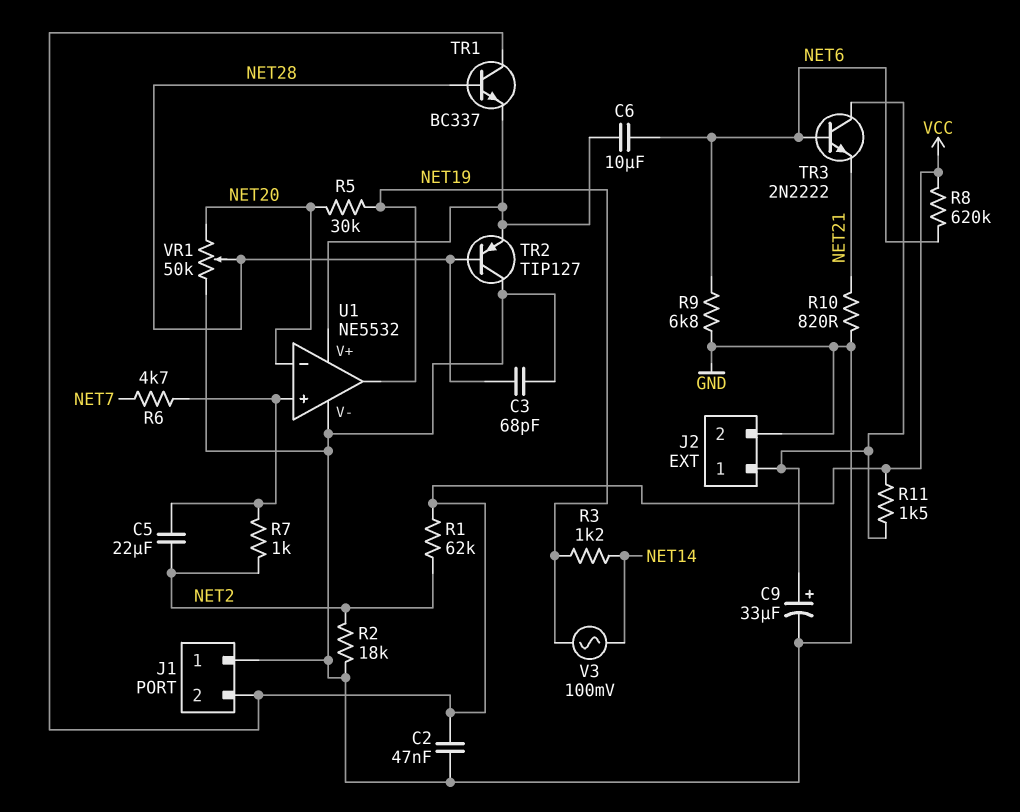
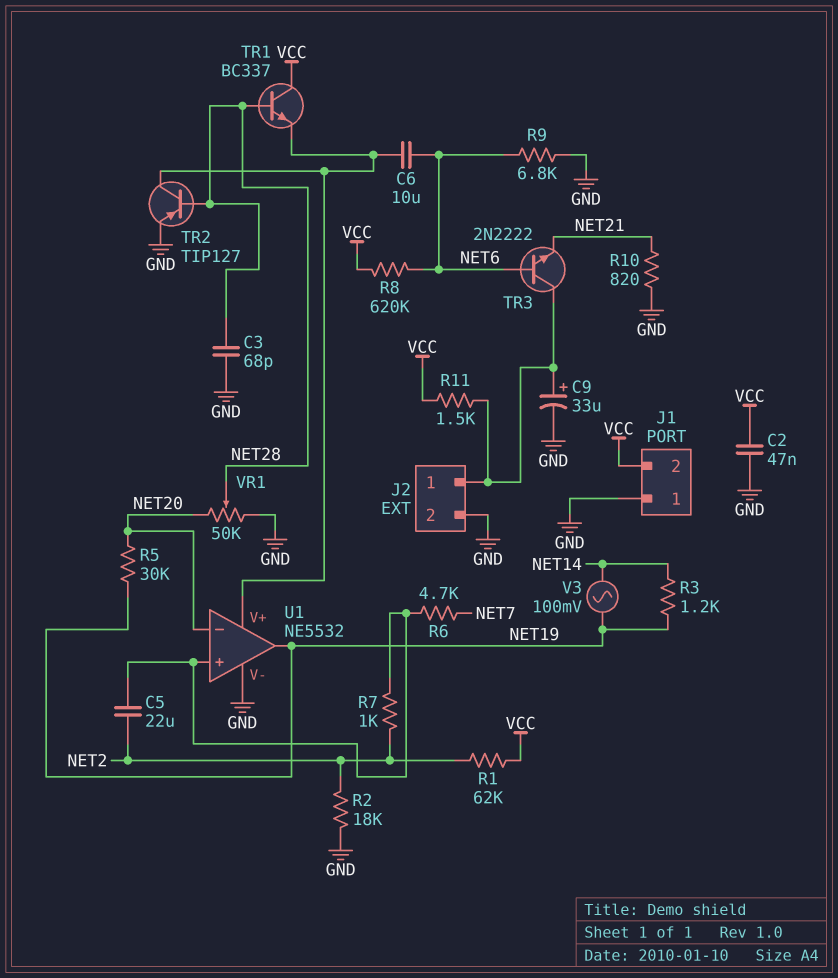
TR2: PNP TIP127 (B NET28, C GND, E U1/V+) -> PNP TIP127 (B NET28, C U1/V+, E GND)

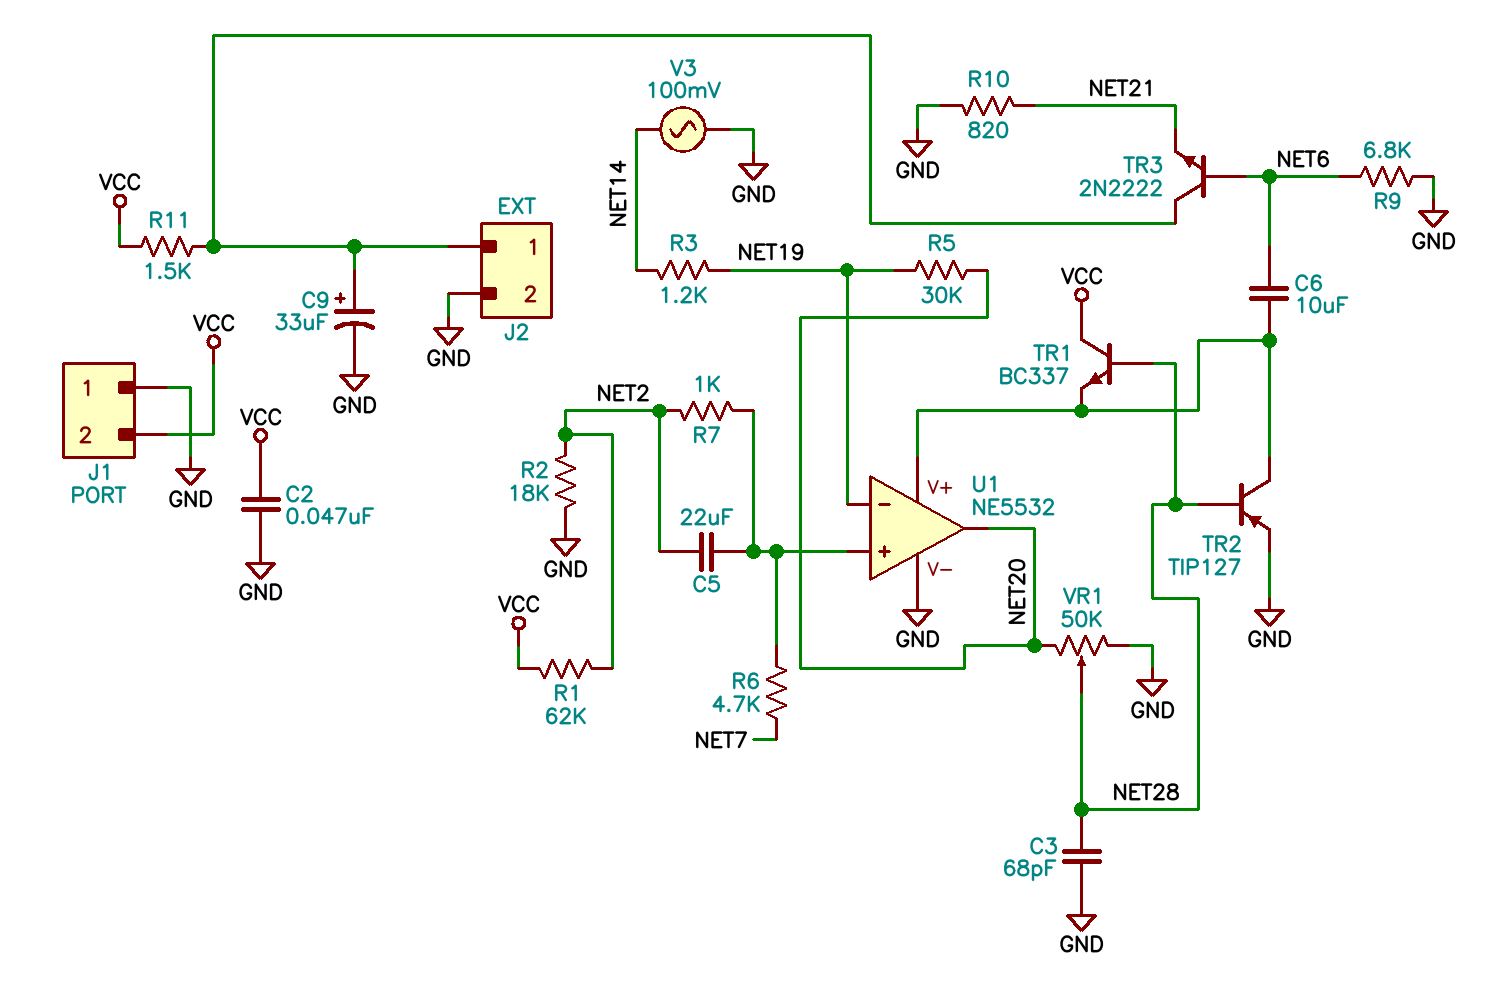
R8: 620k (NET6, VCC) -> none
U1 pin in-: NET20 -> NET19
U1 pin out: NET19 -> NET20
V3: AC 100mV (NET14, NET19) -> AC 100mV (GND, NET14)

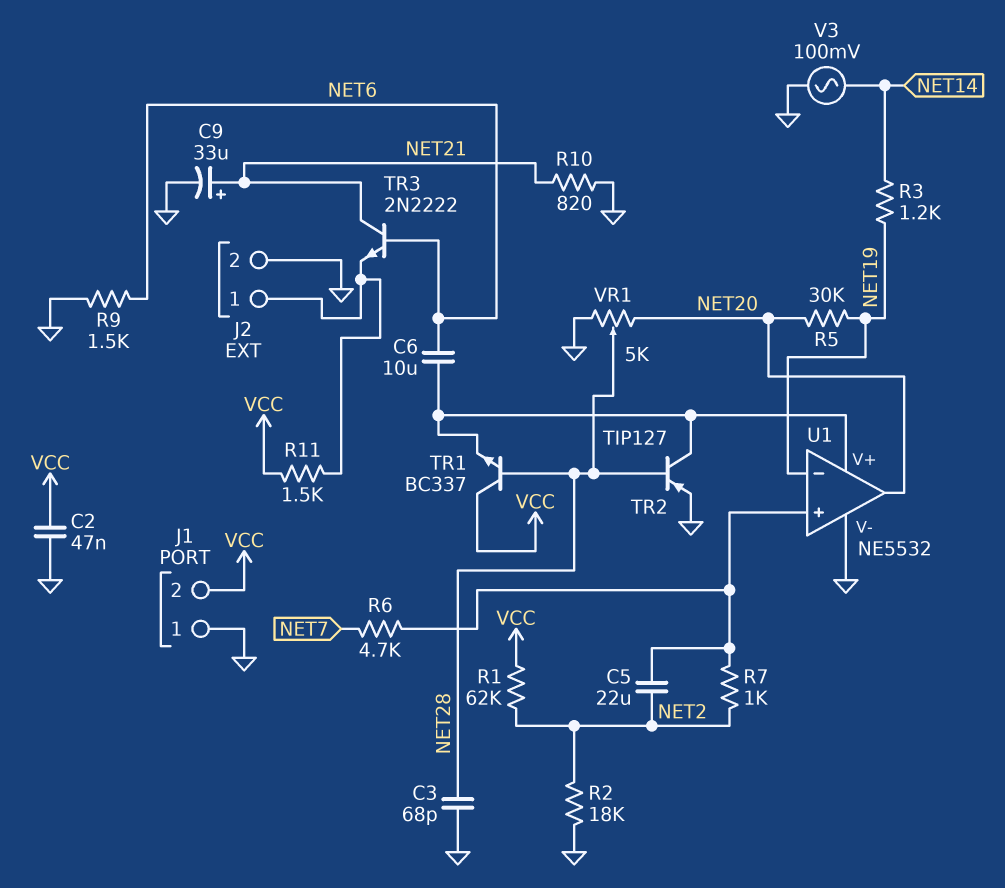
C9: 33uF (plus J2/1, minus GND) -> 33uF (plus NET21, minus GND)
R9: 6.8k (GND, NET6) -> 1.5k (GND, NET6)
TR3: NPN 2N2222 (B NET6, C J2/1, E NET21) -> NPN 2N2222 (B NET6, C NET21, E J2/1)
VR1: 50k (GND, NET20, wiper NET28) -> 5k (GND, NET20, wiper NET28)

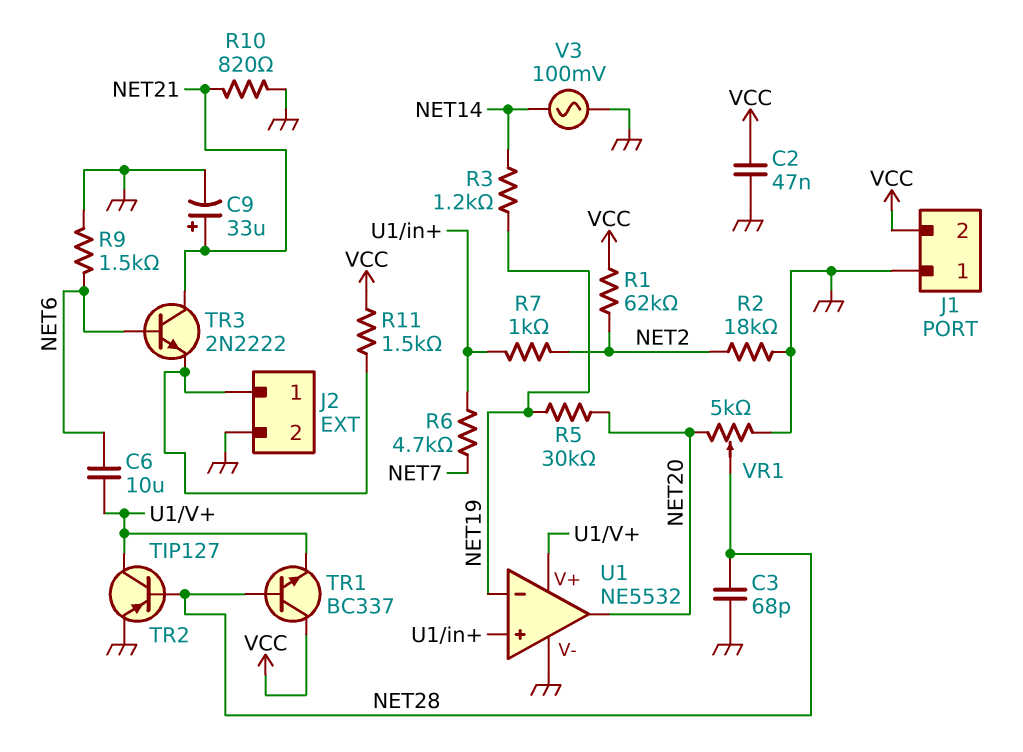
C5: 22uF (NET2, U1/in+) -> none

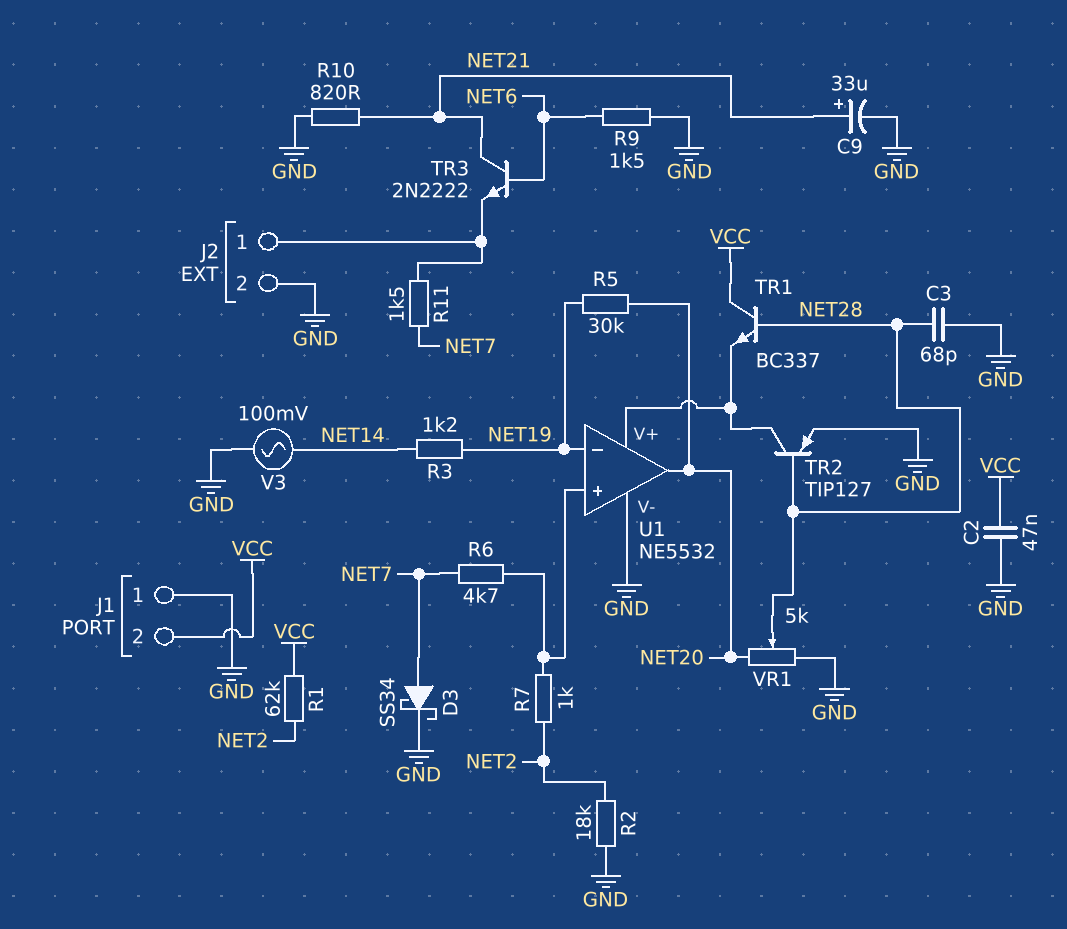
C6: 10uF (NET6, U1/V+) -> none
D3: none -> schottky SS34 (A NET7, K GND)
R11: 1.5k (J2/1, VCC) -> 1.5k (J2/1, NET7)

